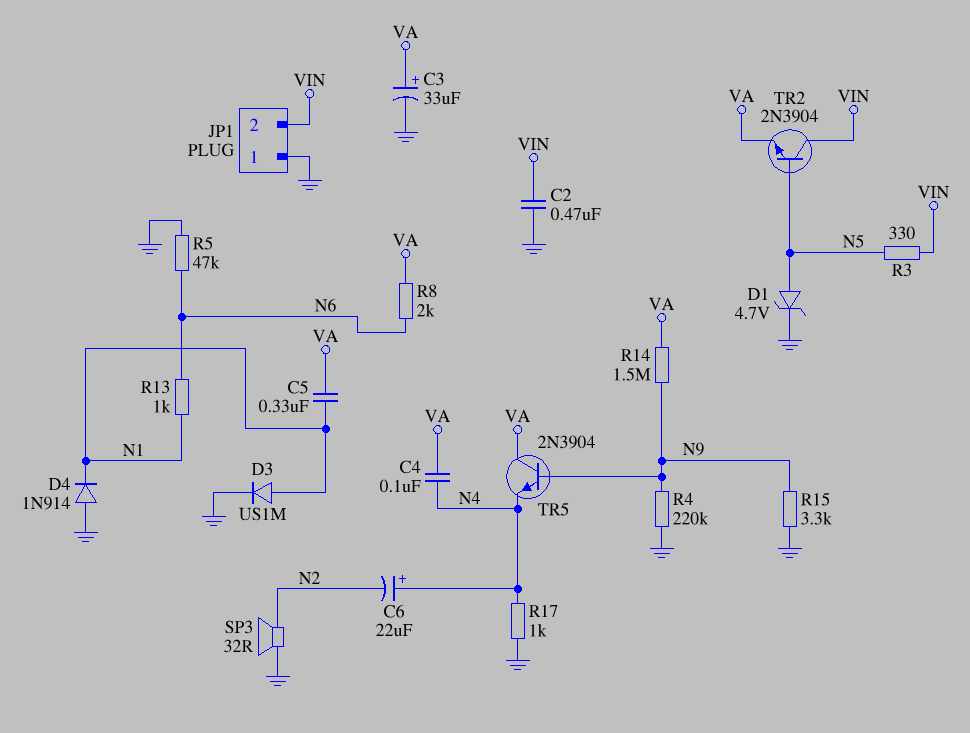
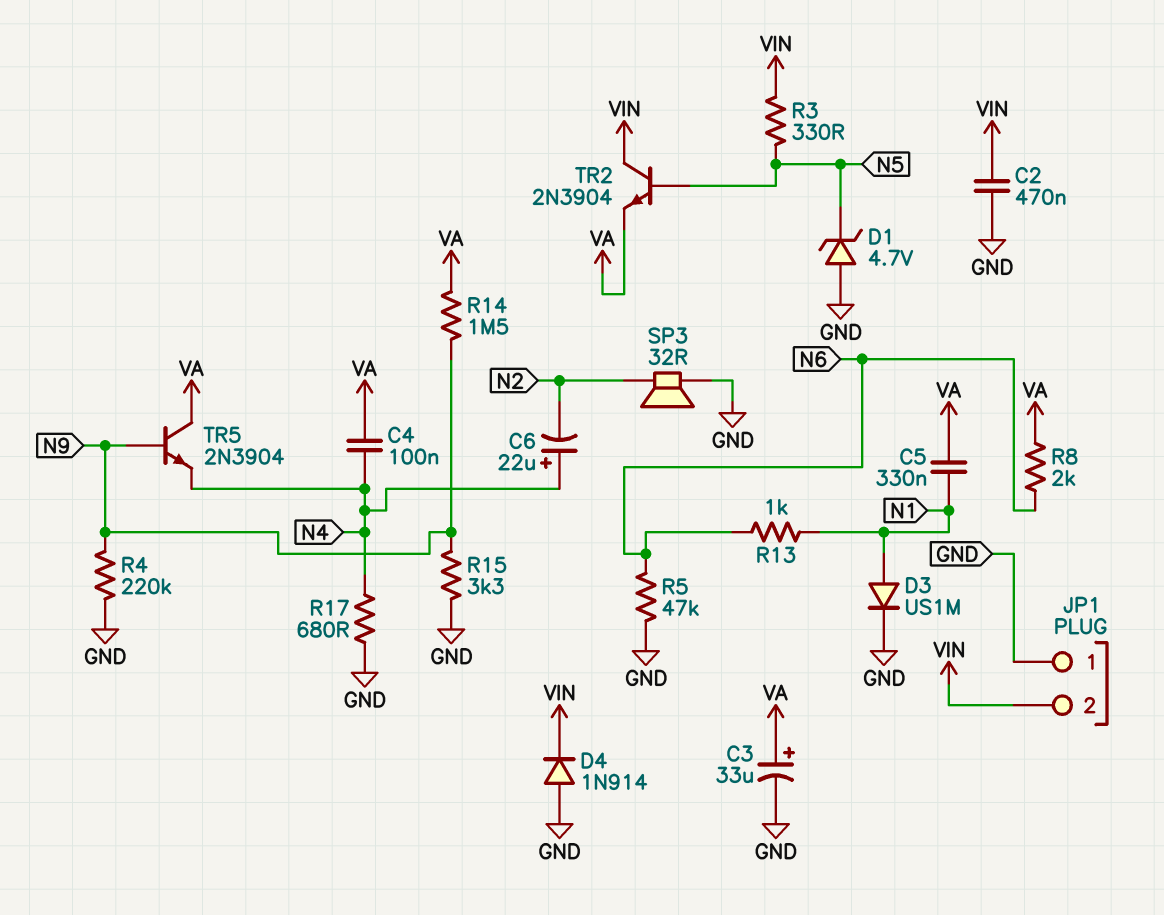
D1: zener 4.7V (A N5, K GND) -> zener 4.7V (A GND, K N5)
D4: diode 1N914 (A GND, K N1) -> diode 1N914 (A GND, K VIN)
R17: 1k (GND, N4) -> 680 (GND, N4)

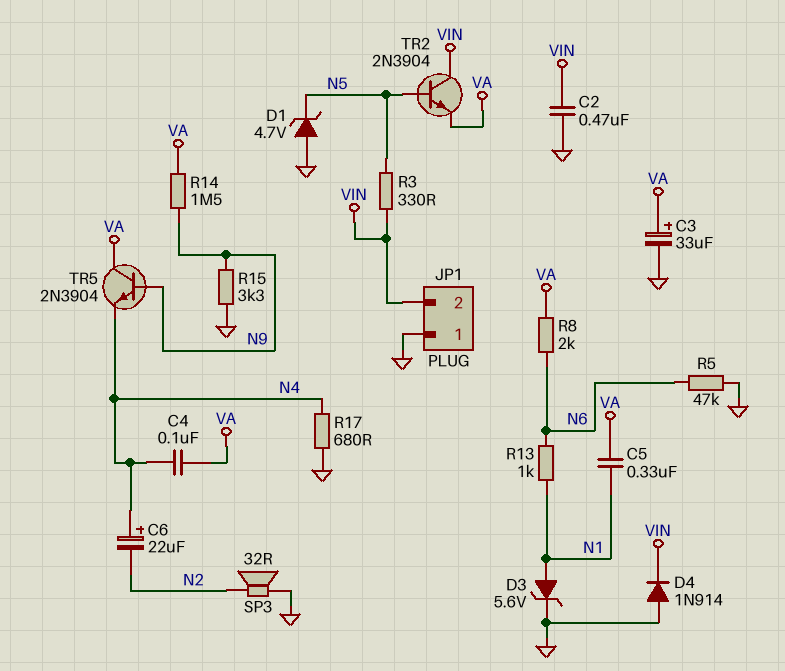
D3: diode US1M (A N1, K GND) -> zener 5.6V (A N1, K GND)
R4: 220k (GND, N9) -> none

